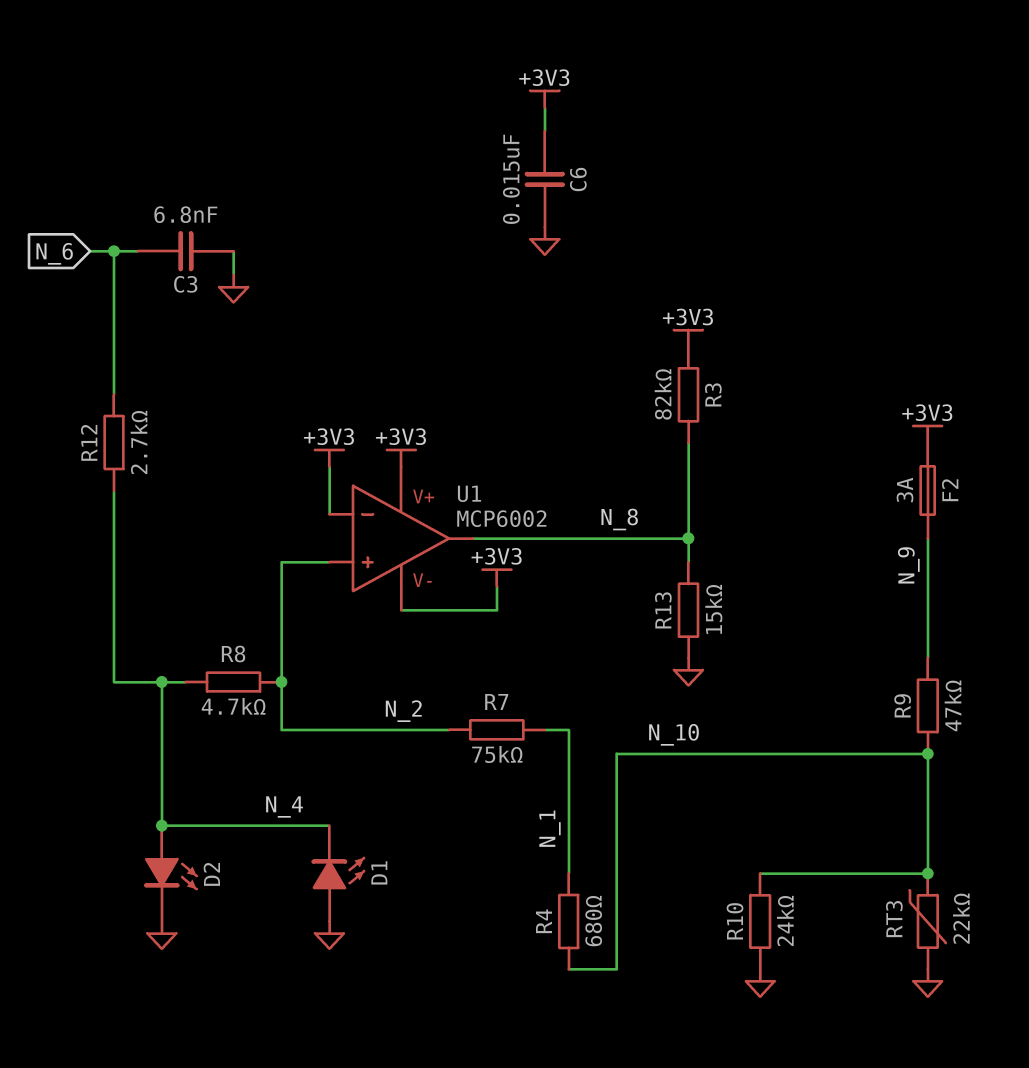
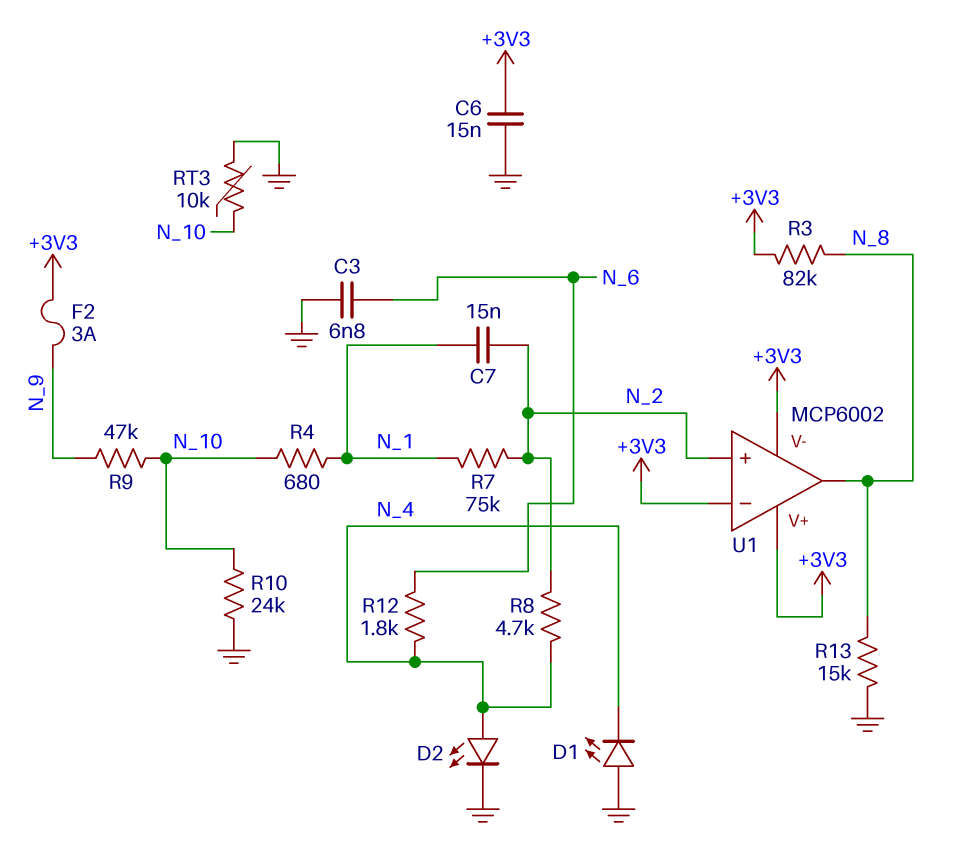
C7: none -> 15nF (N_1, N_2)
R12: 2.7k (N_4, N_6) -> 1.8k (N_4, N_6)
RT3: 22k (GND, N_10) -> 10k (GND, N_10)

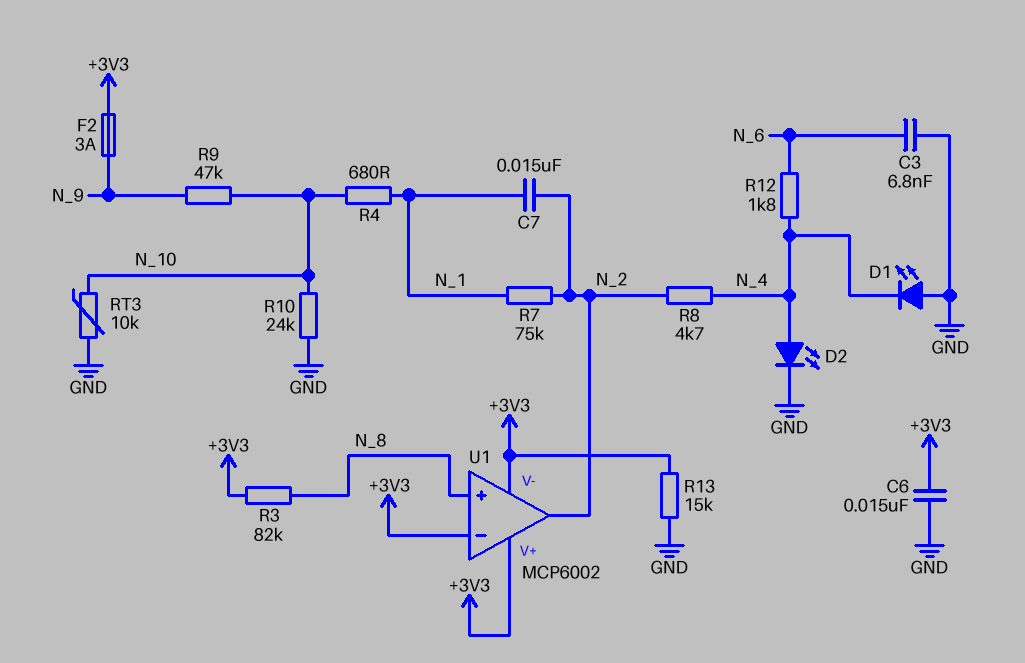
R13: 15k (GND, N_8) -> 15k (+3V3, GND)
U1 pin in+: N_2 -> N_8
U1 pin out: N_8 -> N_2

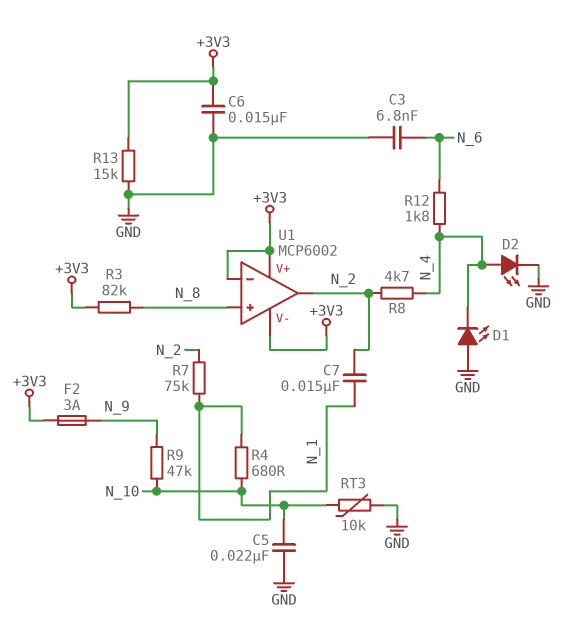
C5: none -> 22nF (GND, N_10)
R10: 24k (GND, N_10) -> none

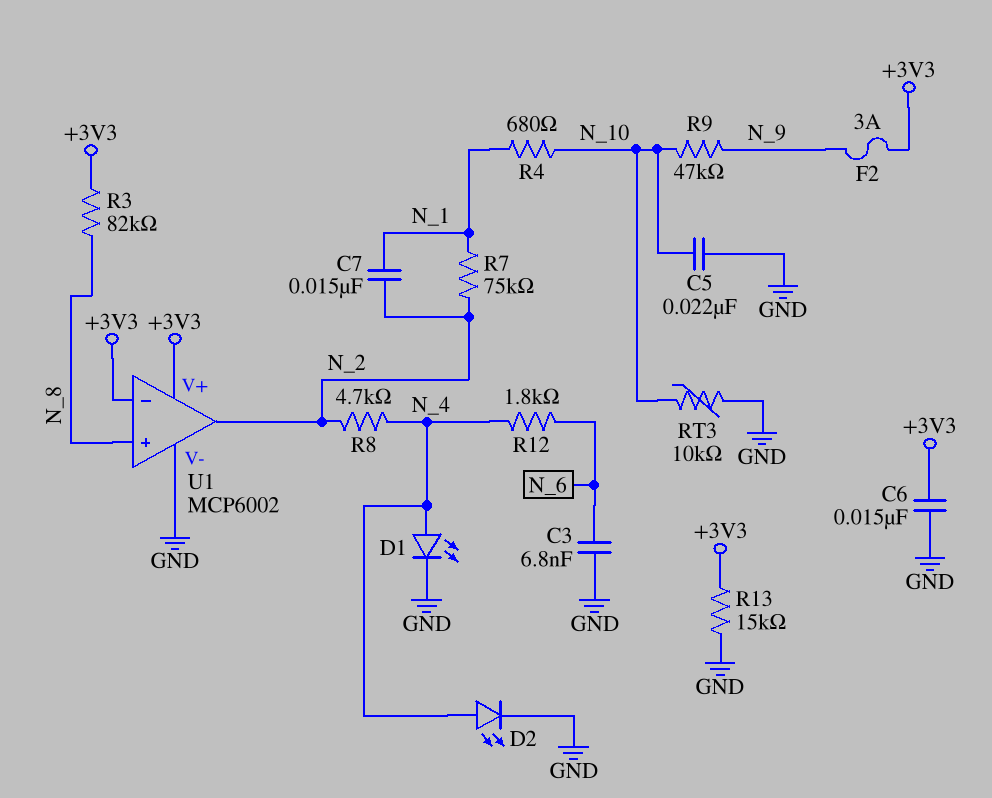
D1: LED (A GND, K N_4) -> LED (A N_4, K GND)
U1 pin V-: +3V3 -> GND

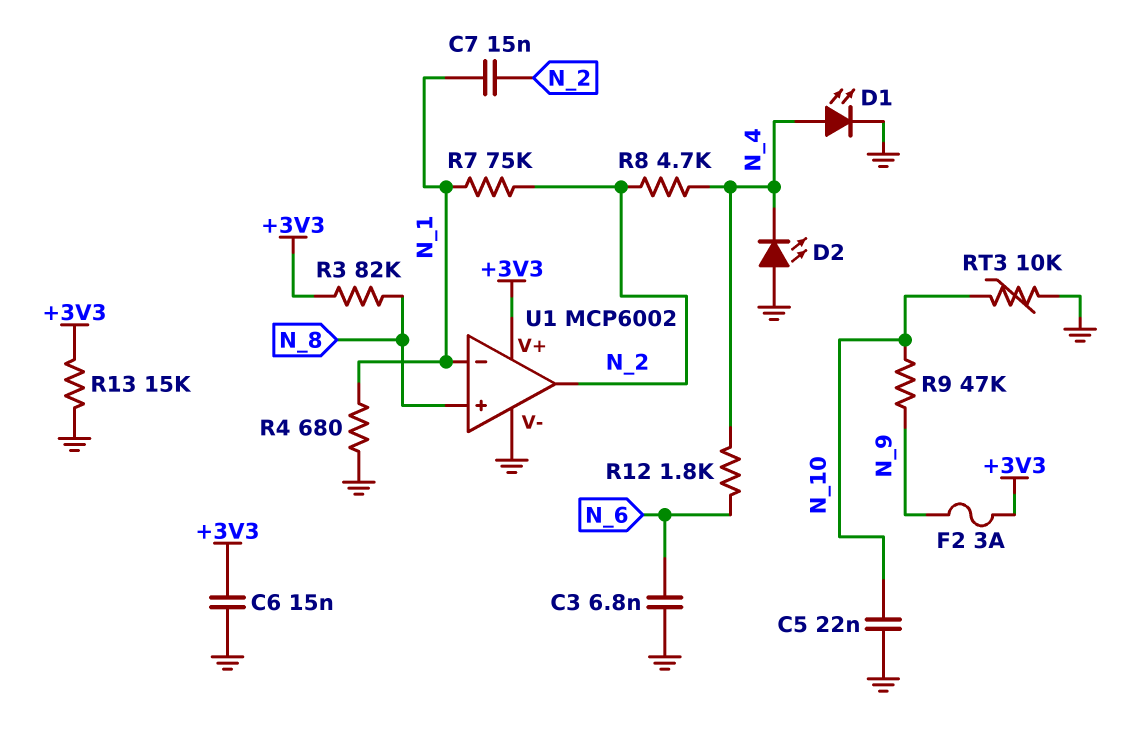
D2: LED (A N_4, K GND) -> LED (A GND, K N_4)
R4: 680 (N_1, N_10) -> 680 (GND, N_1)
U1 pin in-: +3V3 -> N_1

